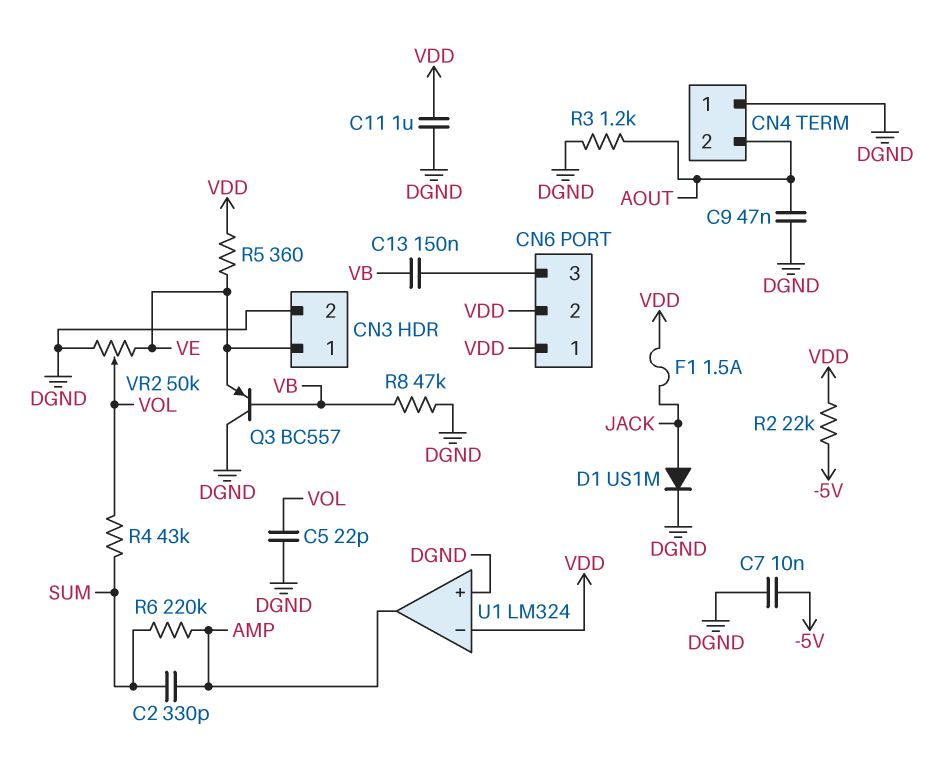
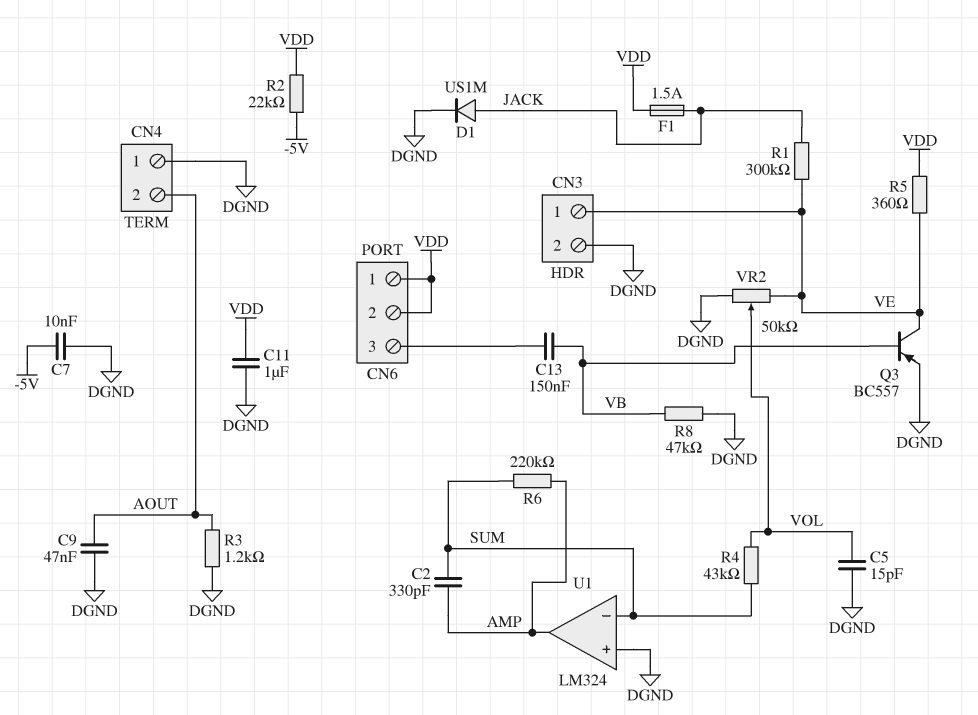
C5: 22pF (DGND, VOL) -> 15pF (DGND, VOL)
Q3: PNP BC557 (B VB, C DGND, E VE) -> PNP BC557 (B VB, C VE, E DGND)
R1: none -> 300k (JACK, VE)
U1 pin in-: VDD -> SUM

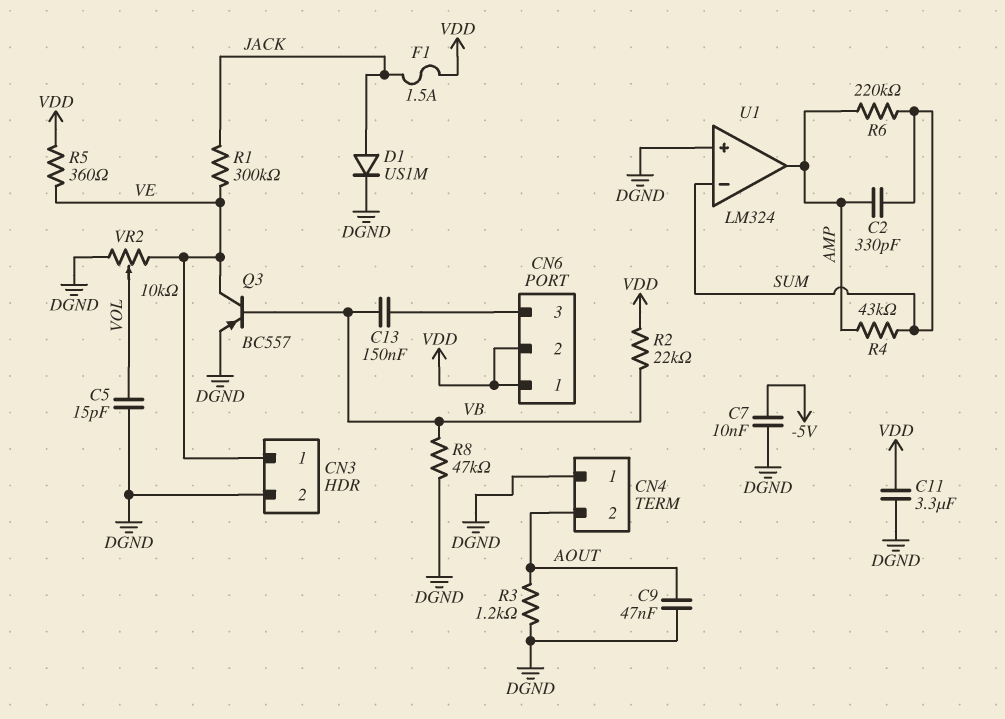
C11: 1uF (DGND, VDD) -> 3.3uF (DGND, VDD)
R2: 22k (-5V, VDD) -> 22k (VB, VDD)
R4: 43k (SUM, VOL) -> 43k (AMP, SUM)
VR2: 50k (DGND, VE, wiper VOL) -> 10k (DGND, VE, wiper VOL)

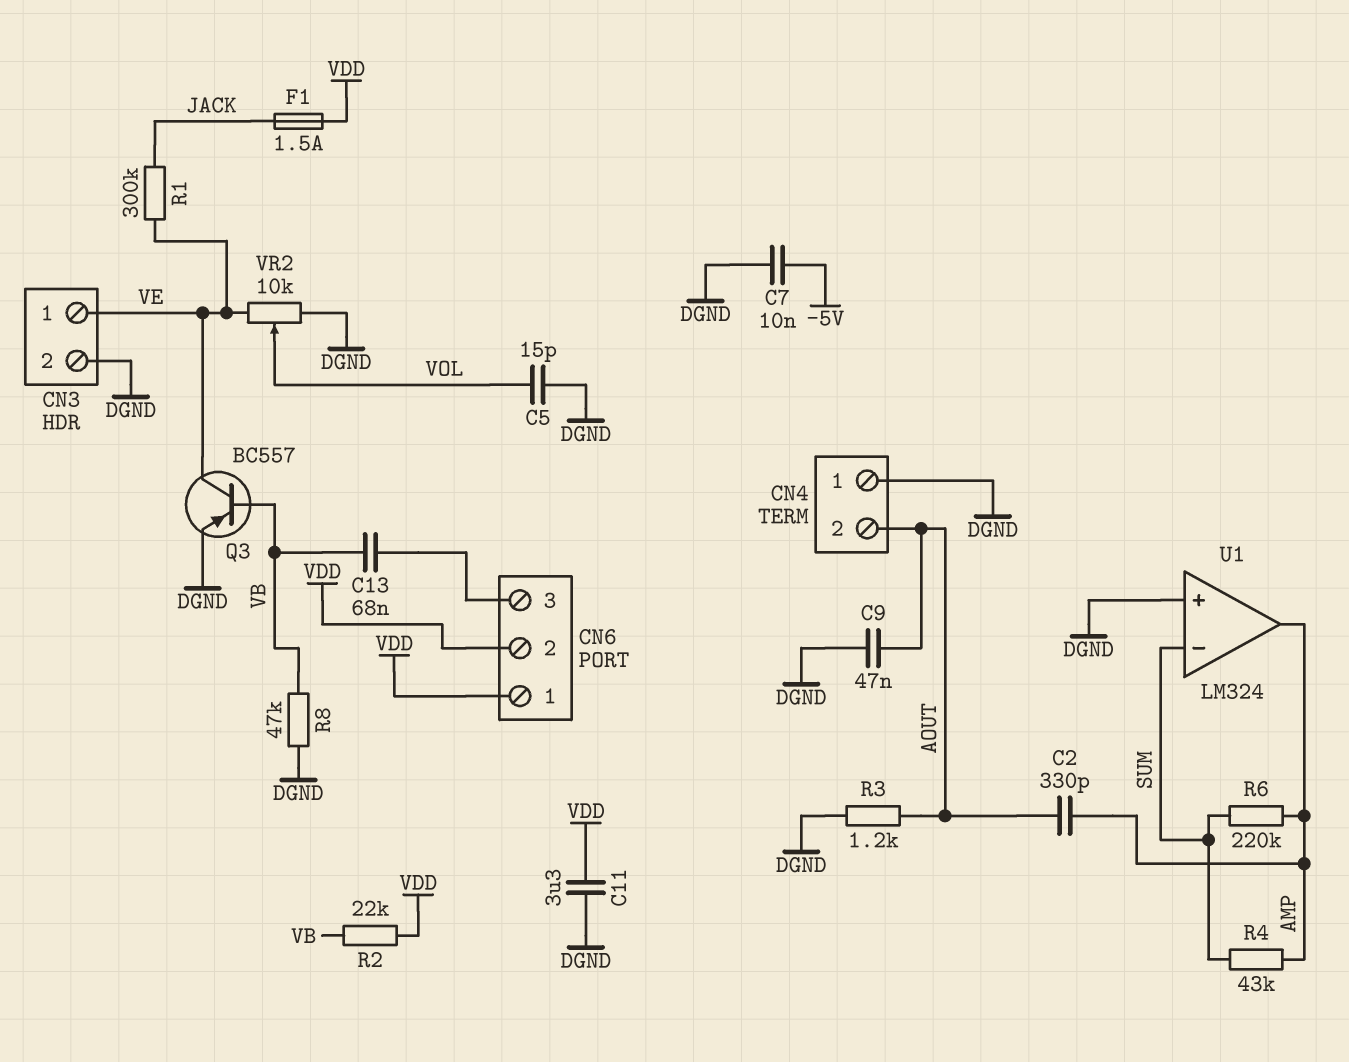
C2: 330pF (AMP, SUM) -> 330pF (AMP, AOUT)
C13: 150nF (CN6/3, VB) -> 68nF (CN6/3, VB)
D1: diode US1M (A JACK, K DGND) -> none
R5: 360 (VDD, VE) -> none

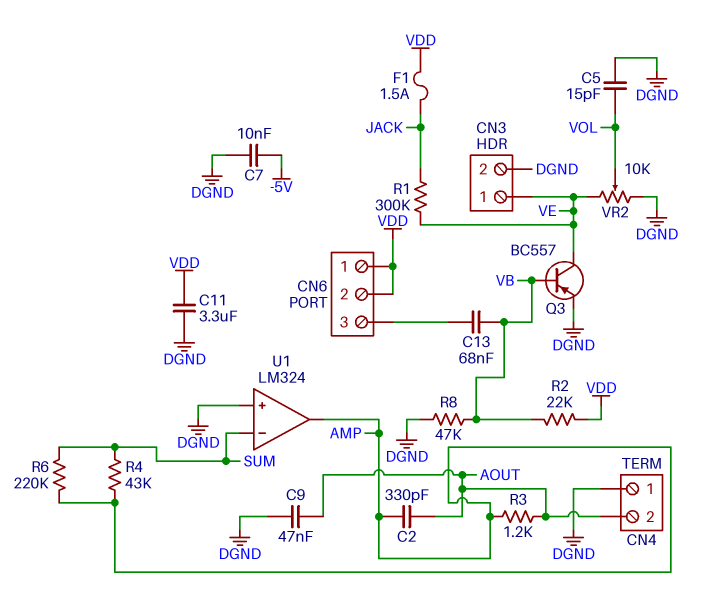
R3: 1.2k (AOUT, DGND) -> 1.2k (AMP, AOUT)

